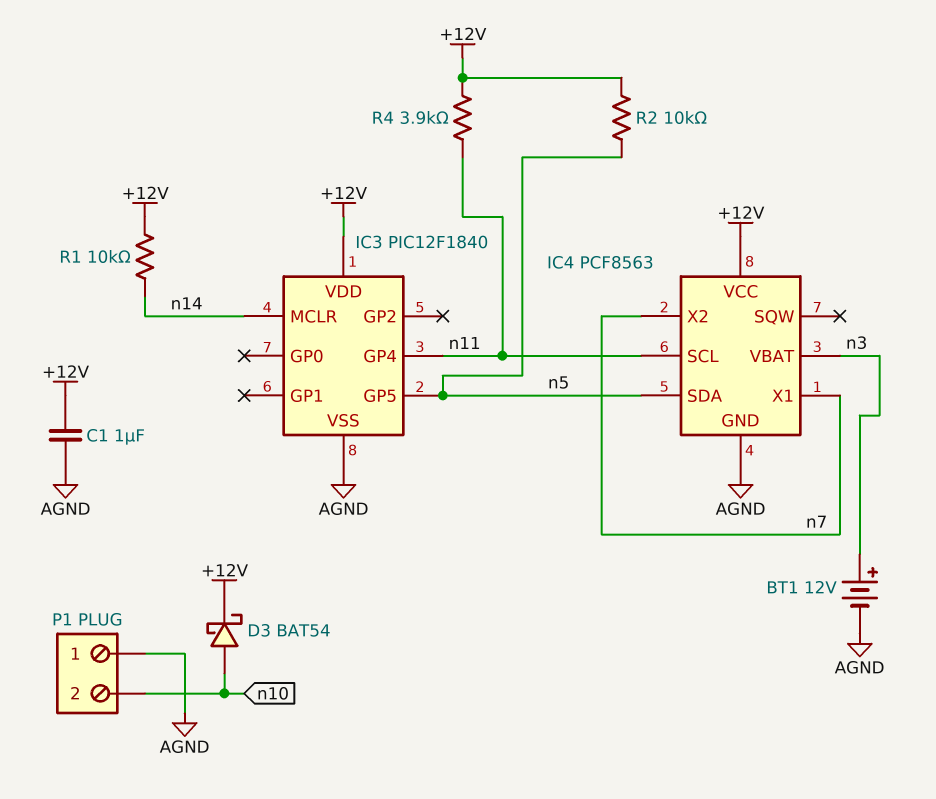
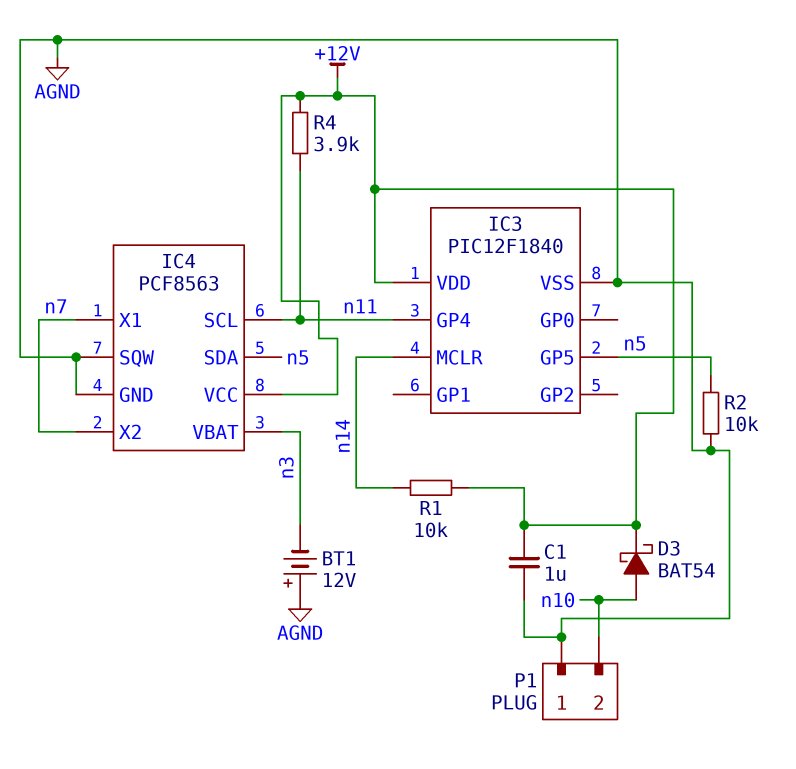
BT1: 12V (plus n3, minus AGND) -> 12V (plus AGND, minus n3)
IC4 pin SQW: none -> AGND
R2: 10k (+12V, n5) -> 10k (AGND, n5)

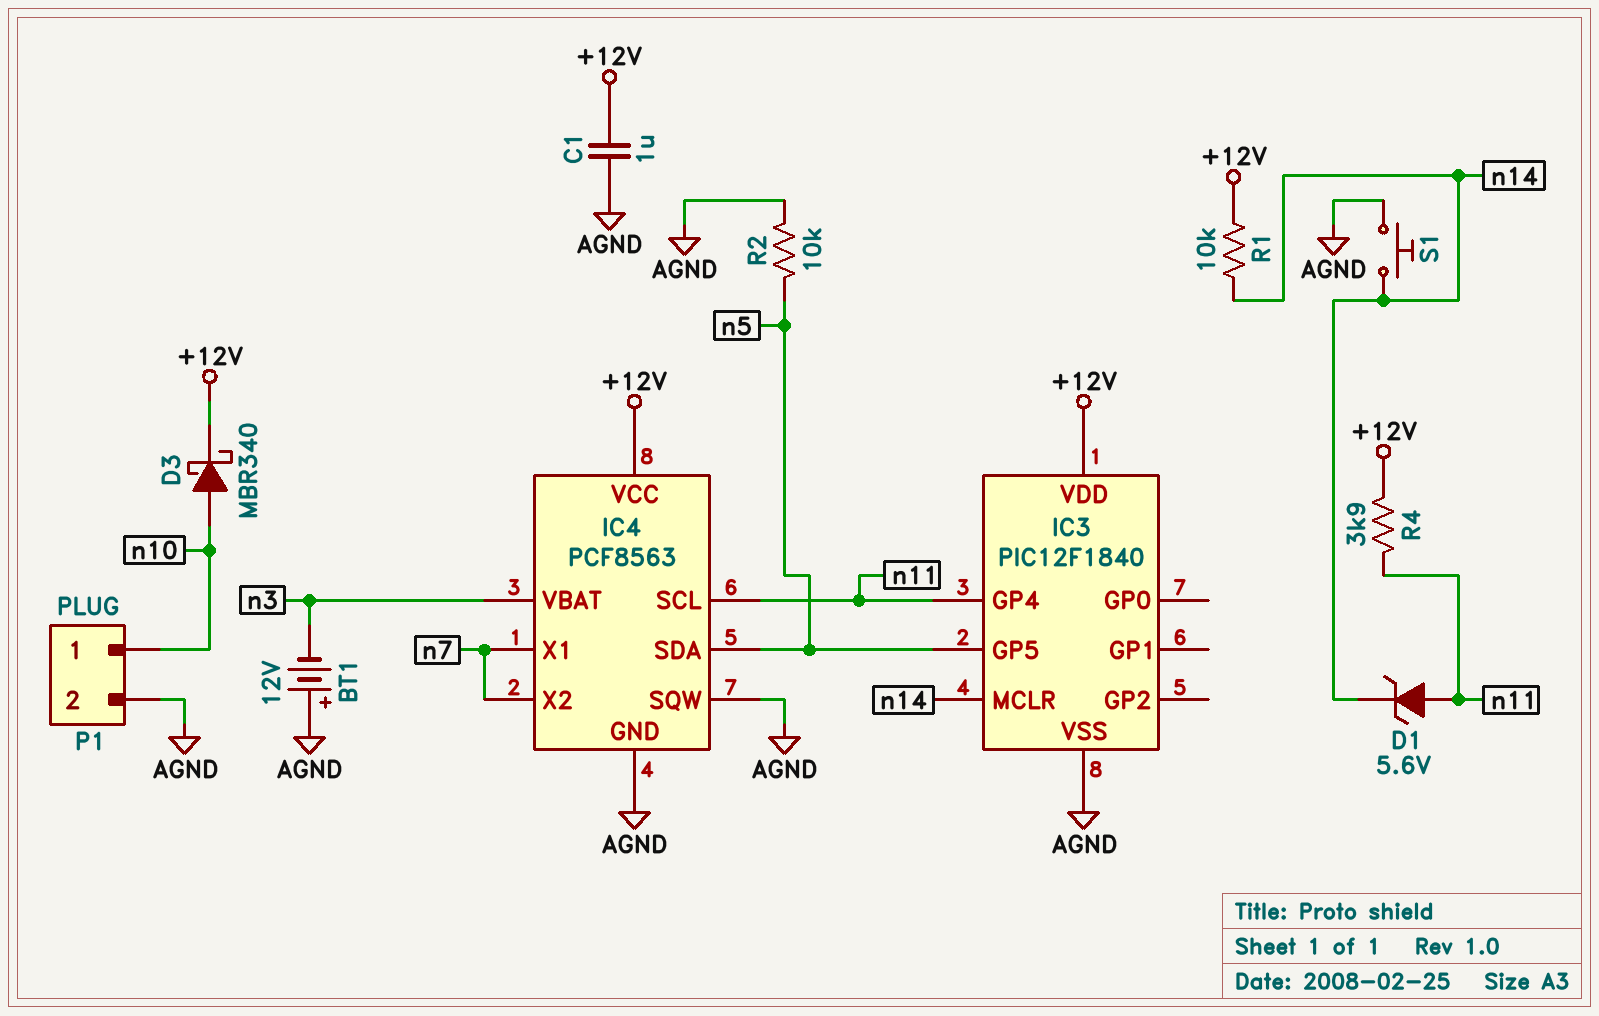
D1: none -> zener 5.6V (A n11, K n14)
D3: schottky BAT54 (A n10, K +12V) -> schottky MBR340 (A n10, K +12V)
P1 pin 1: AGND -> n10
P1 pin 2: n10 -> AGND
S1: none -> button (AGND, n14)

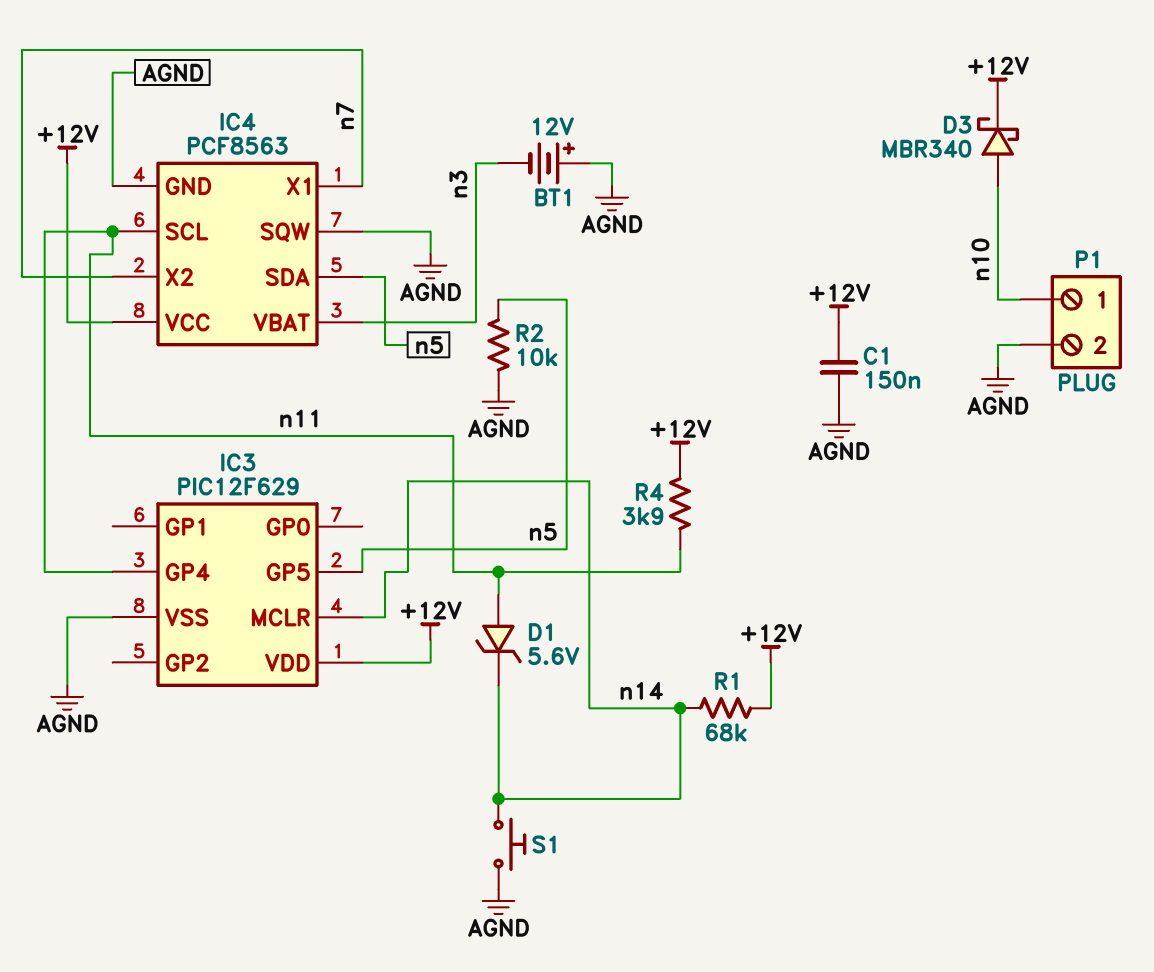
C1: 1uF (+12V, AGND) -> 150nF (+12V, AGND)
IC3: PIC12F1840 -> PIC12F629
R1: 10k (+12V, n14) -> 68k (+12V, n14)

